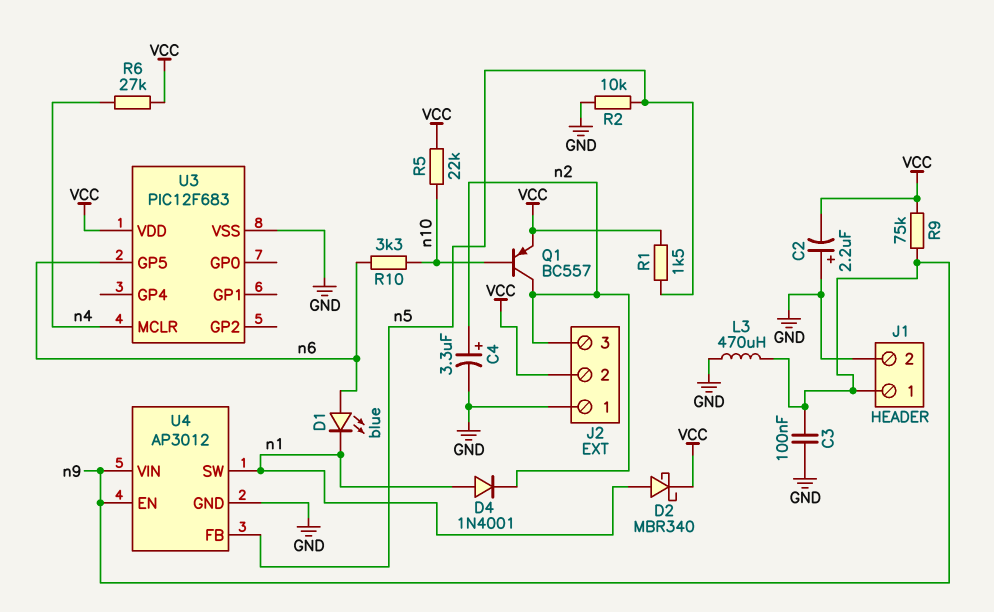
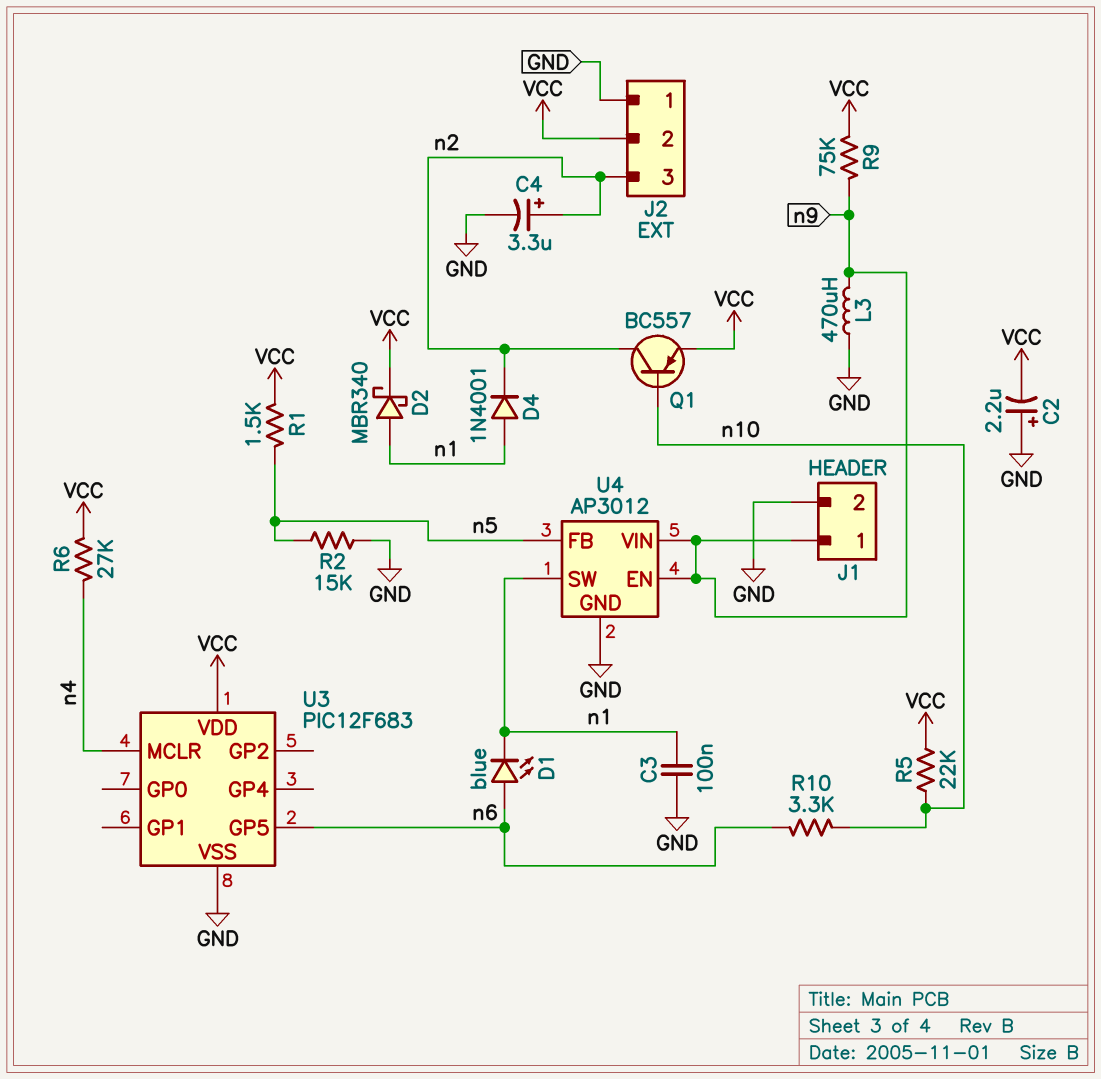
C3: 100nF (GND, n9) -> 100nF (GND, n1)
R2: 10k (GND, n5) -> 15k (GND, n5)

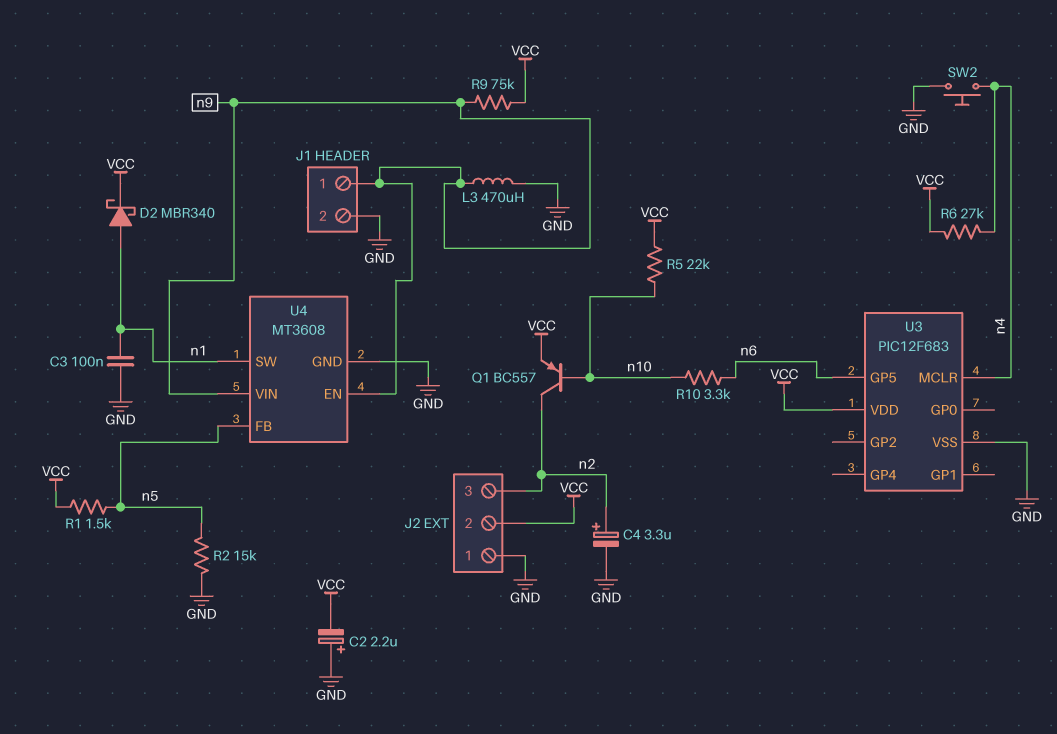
D1: LED blue (A n6, K n1) -> none
D4: diode 1N4001 (A n1, K n2) -> none
SW2: none -> button (GND, n4)
U4: AP3012 -> MT3608

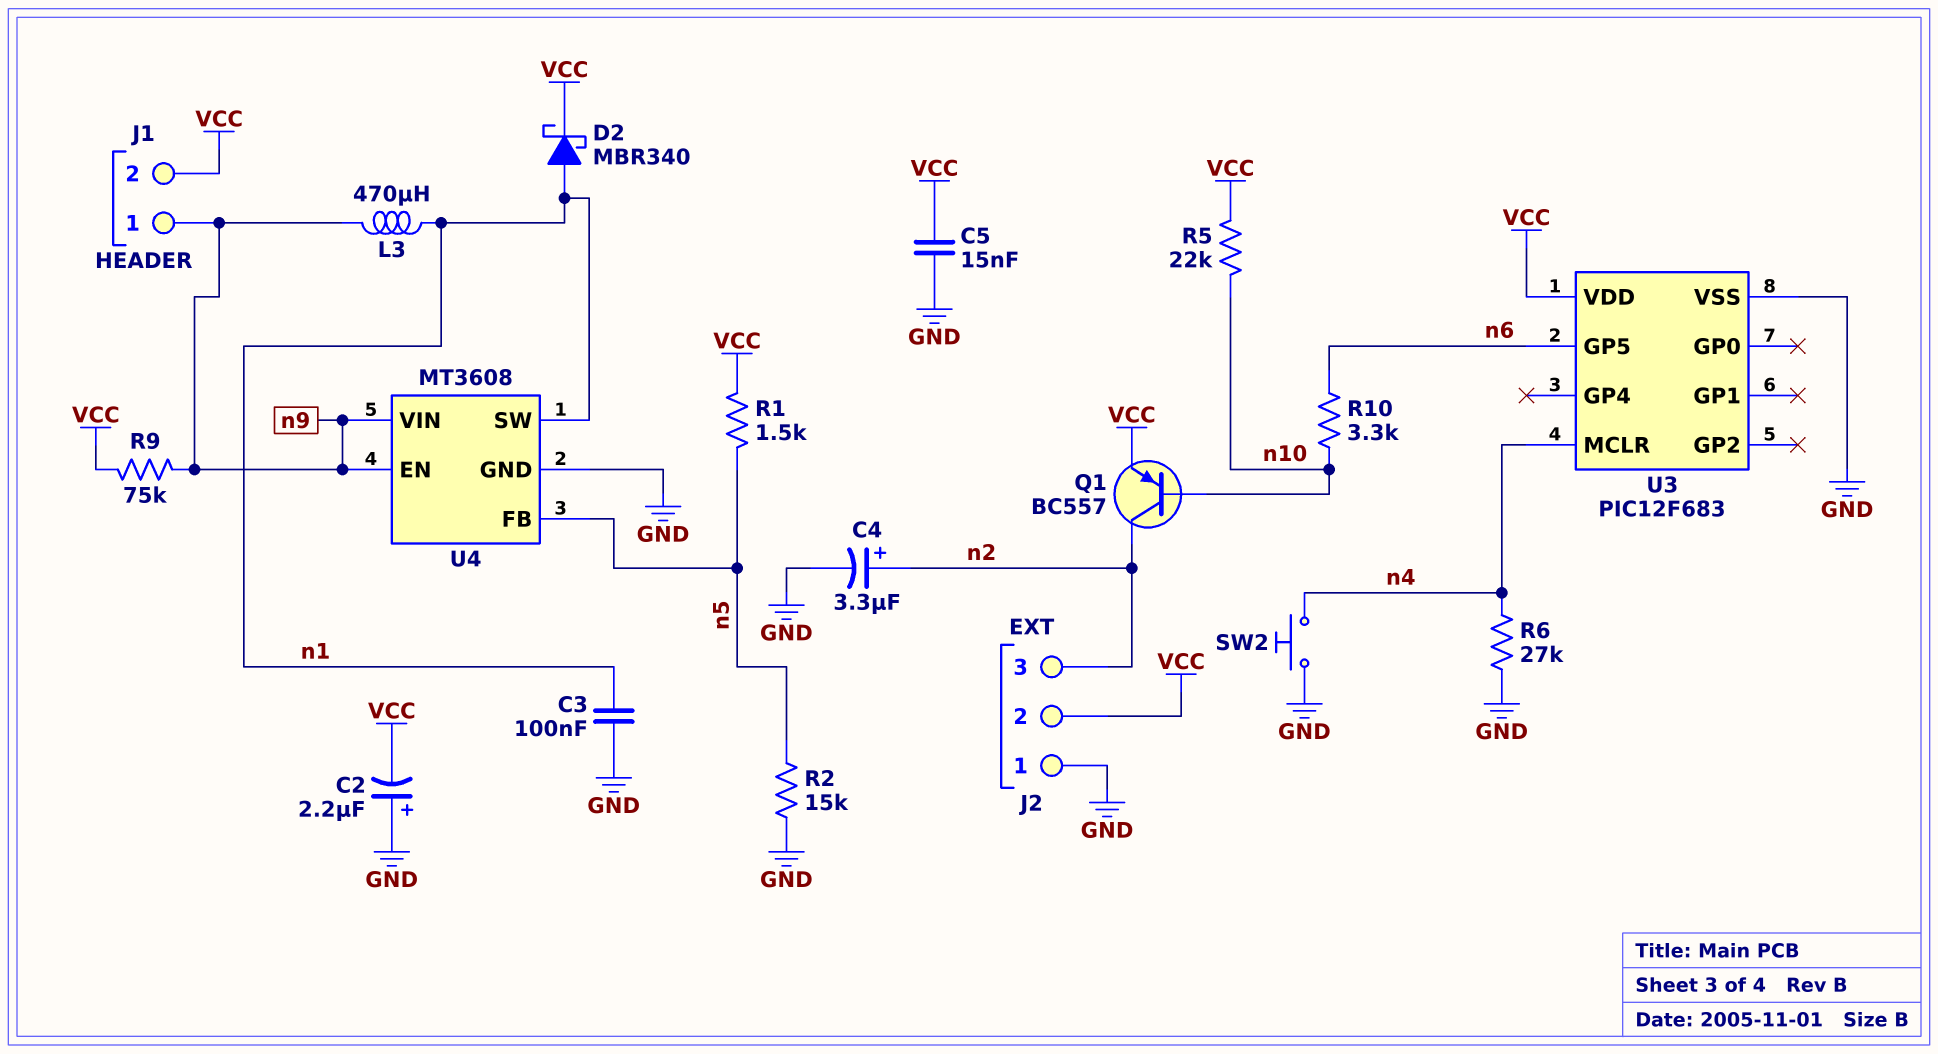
C5: none -> 15nF (GND, VCC)
J1 pin 2: GND -> VCC
L3: 470uH (GND, n9) -> 470uH (n1, n9)
R6: 27k (VCC, n4) -> 27k (GND, n4)

